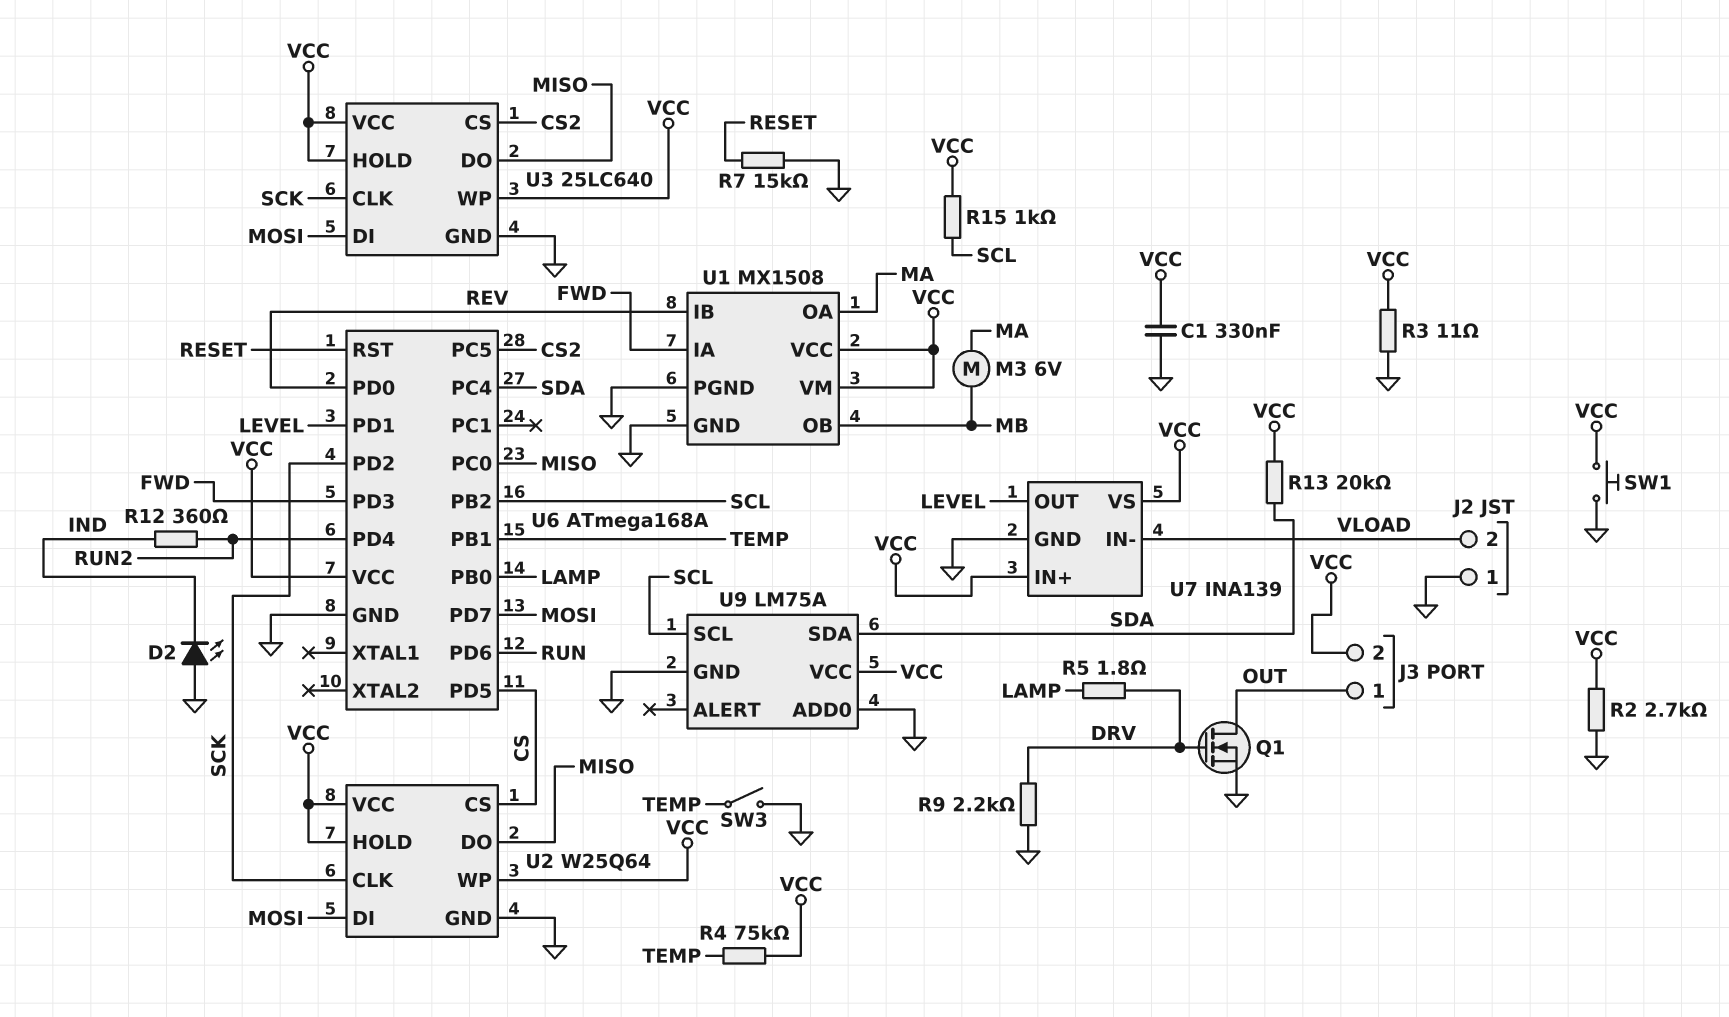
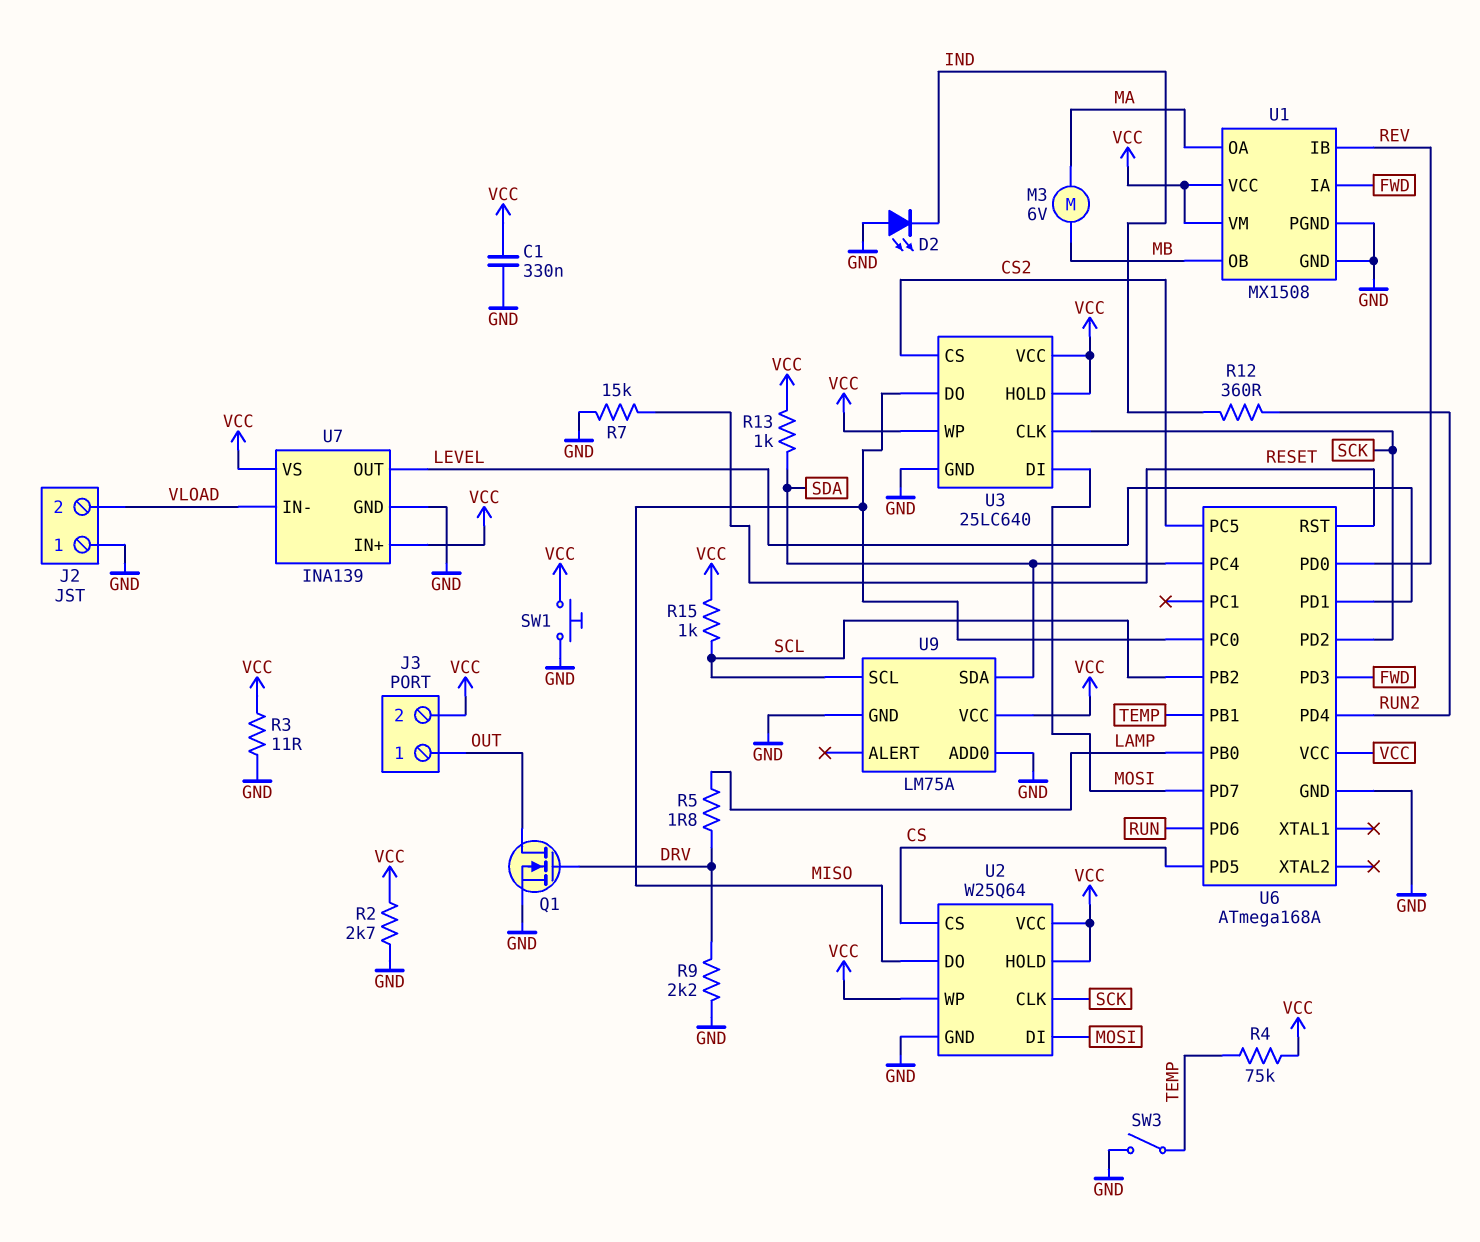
R13: 20k (SDA, VCC) -> 1k (SDA, VCC)

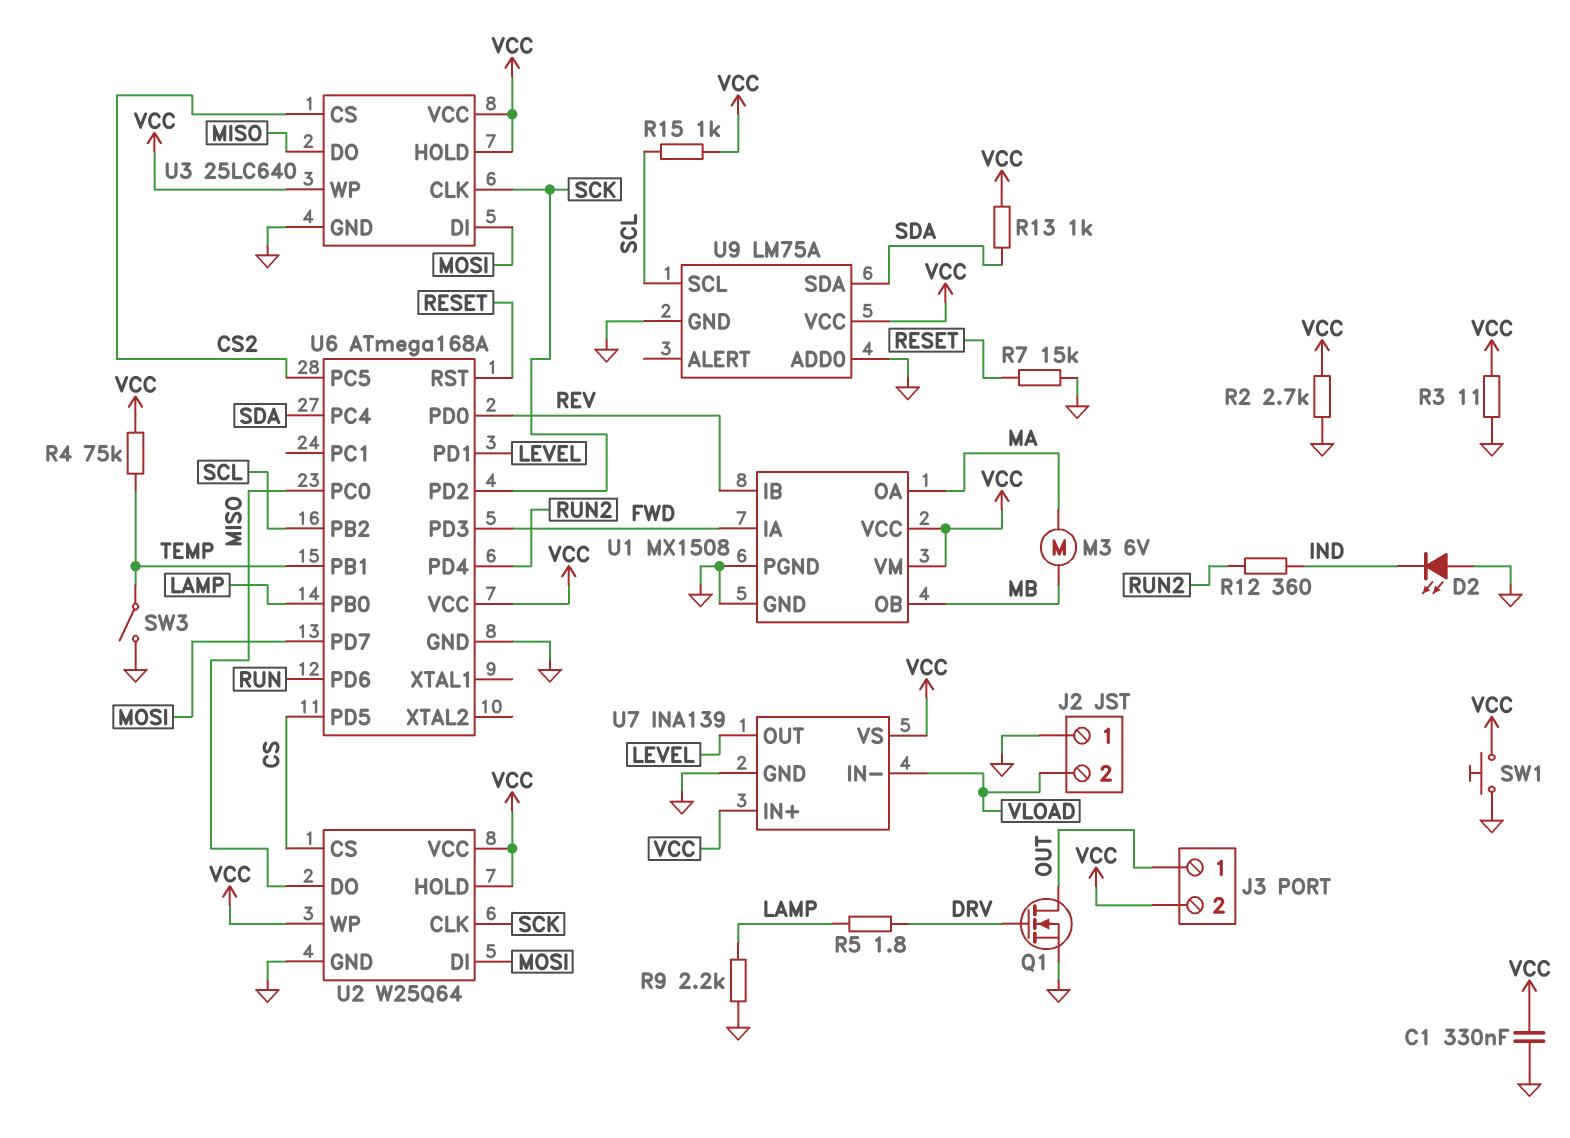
R9: 2.2k (DRV, GND) -> 2.2k (GND, LAMP)

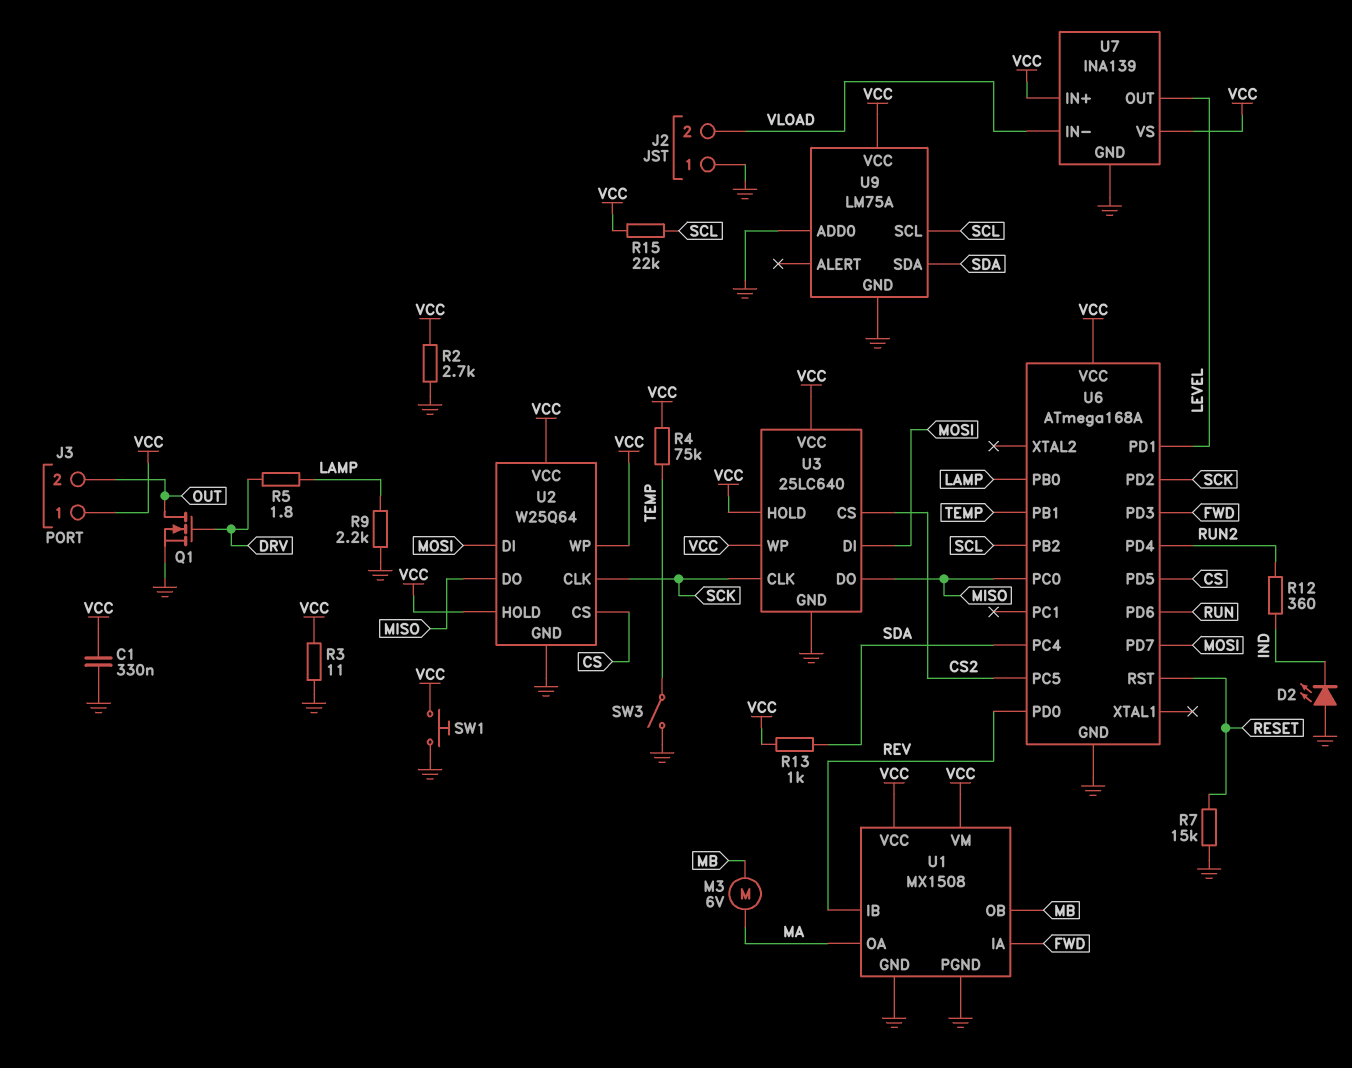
J3 pin 1: OUT -> VCC
J3 pin 2: VCC -> OUT
R15: 1k (SCL, VCC) -> 22k (SCL, VCC)

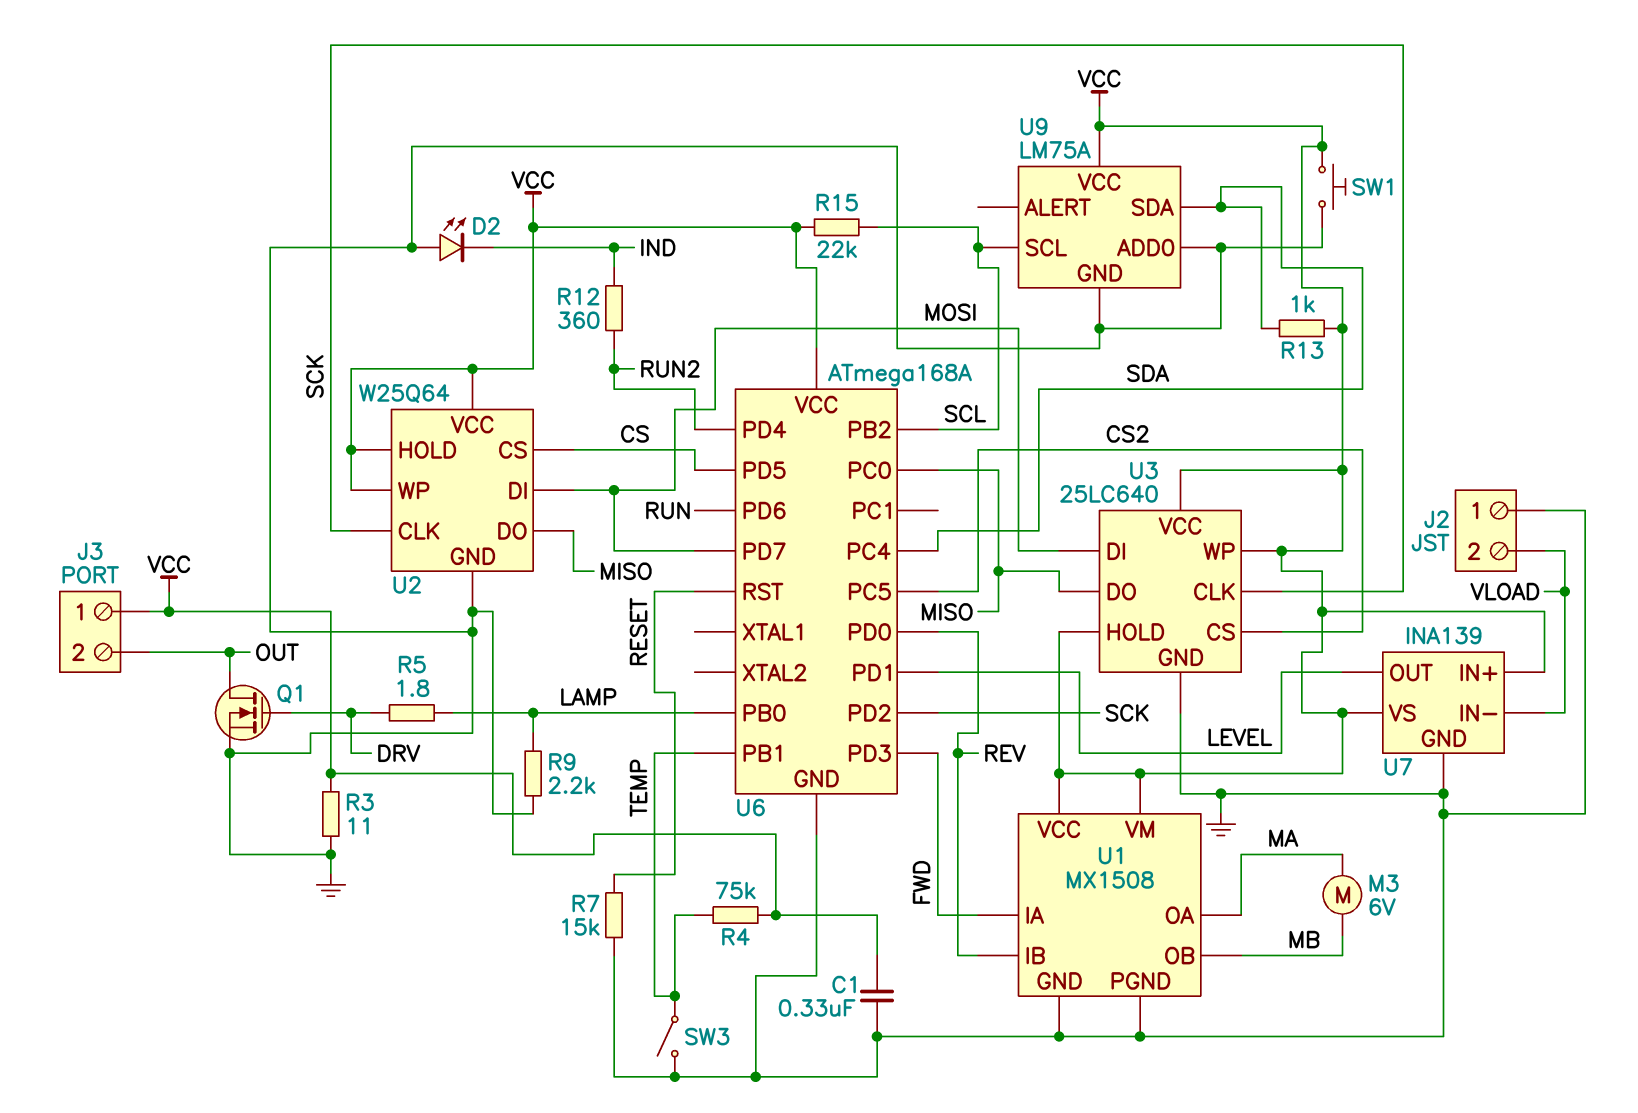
R2: 2.7k (GND, VCC) -> none

